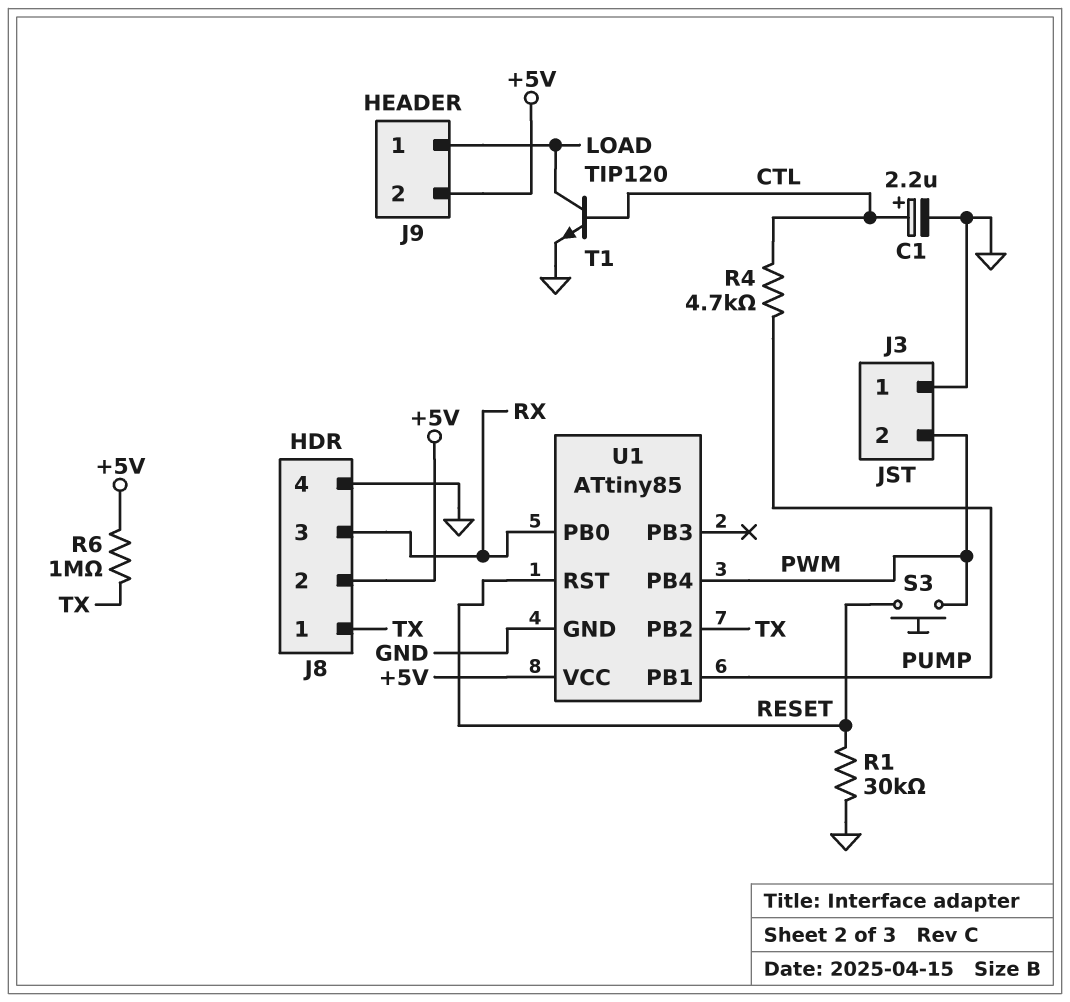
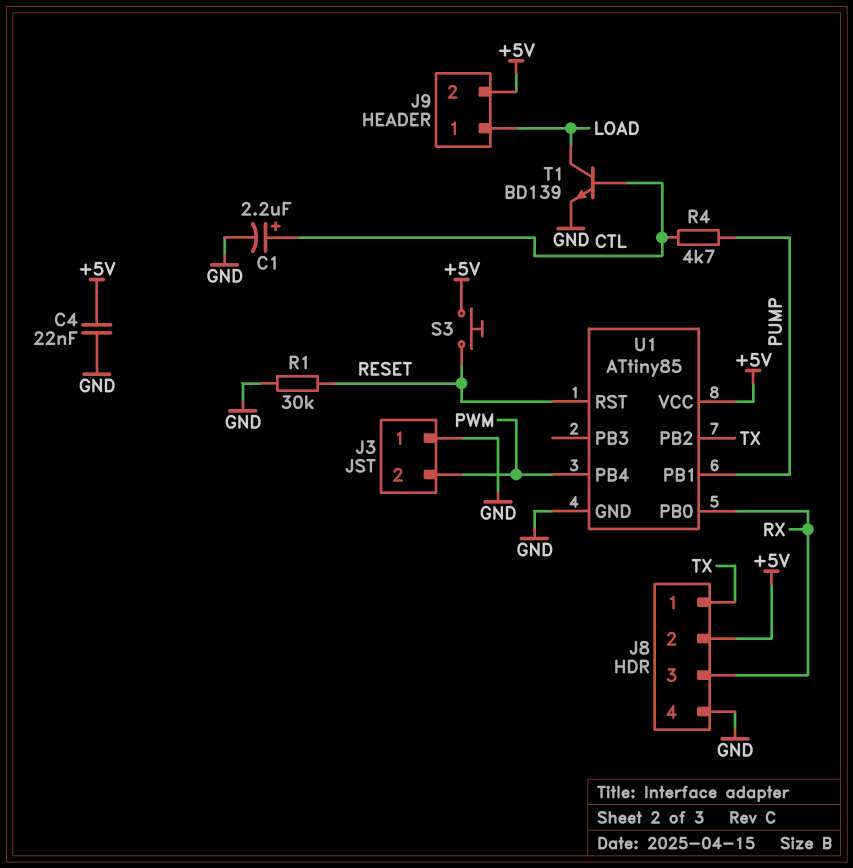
C4: none -> 22nF (+5V, GND)
R6: 1M (+5V, TX) -> none
S3: button (PWM, RESET) -> button (+5V, RESET)
T1: NPN TIP120 (B CTL, C LOAD, E GND) -> NPN BD139 (B CTL, C LOAD, E GND)

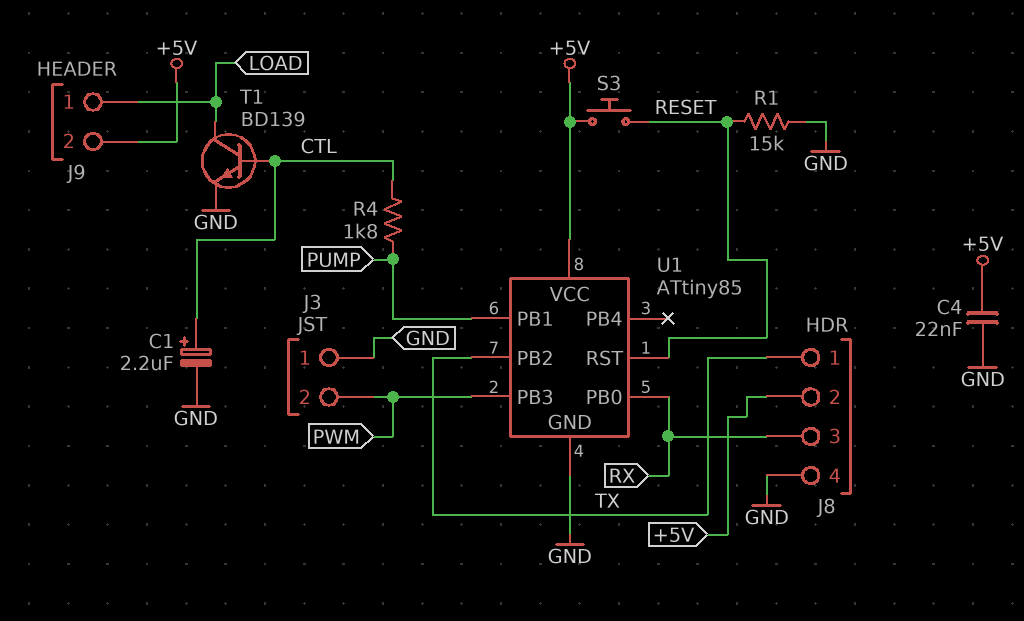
R1: 30k (GND, RESET) -> 15k (GND, RESET)
R4: 4.7k (CTL, PUMP) -> 1.8k (CTL, PUMP)
U1 pin PB3: none -> PWM
U1 pin PB4: PWM -> none

